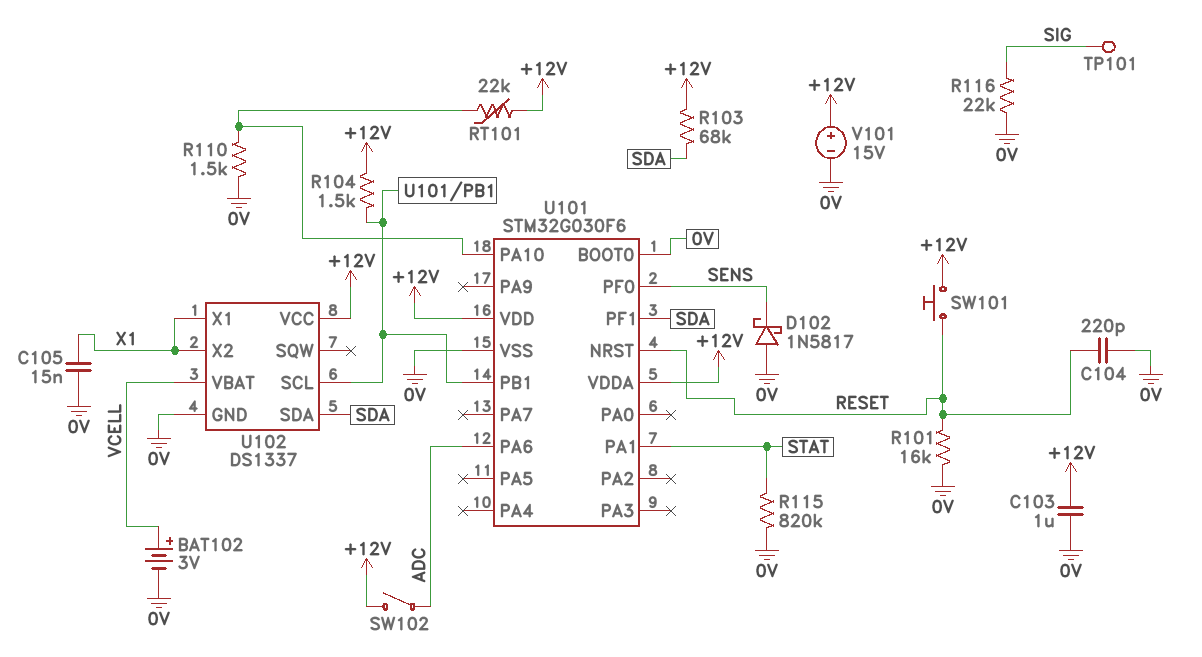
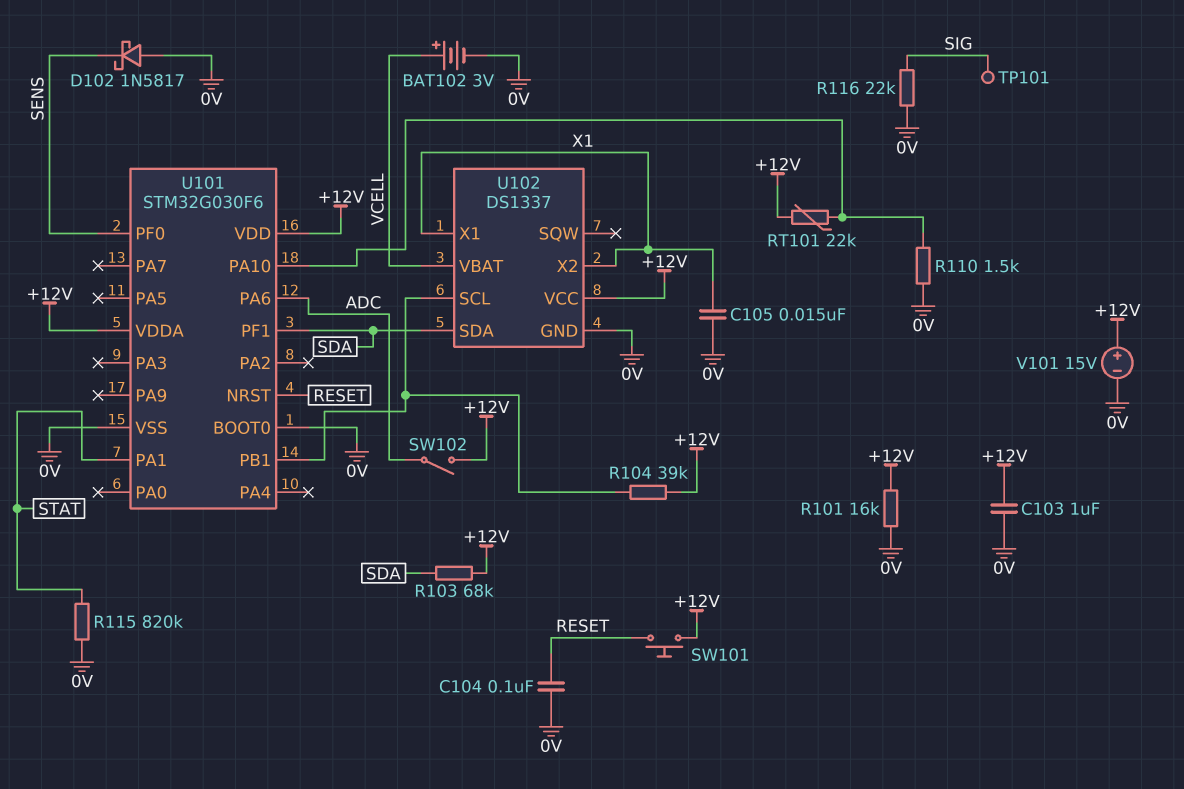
C104: 220pF (0V, RESET) -> 100nF (0V, RESET)
R101: 16k (0V, RESET) -> 16k (+12V, 0V)
R104: 1.5k (+12V, U101/PB1) -> 39k (+12V, U101/PB1)

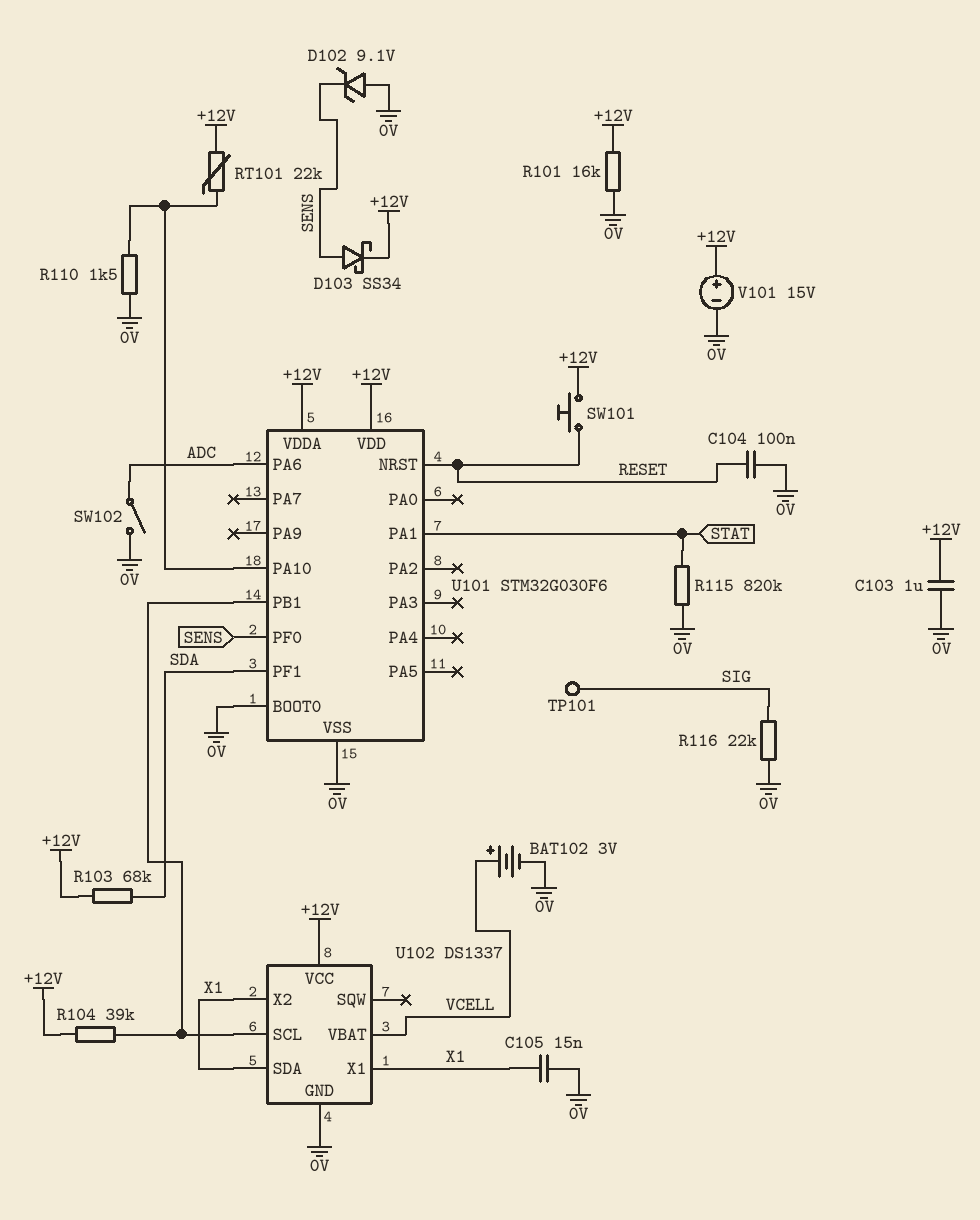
D102: schottky 1N5817 (A 0V, K SENS) -> zener 9.1V (A 0V, K SENS)
D103: none -> schottky SS34 (A SENS, K +12V)
SW102: switch (+12V, ADC) -> switch (0V, ADC)
U102 pin SDA: SDA -> X1

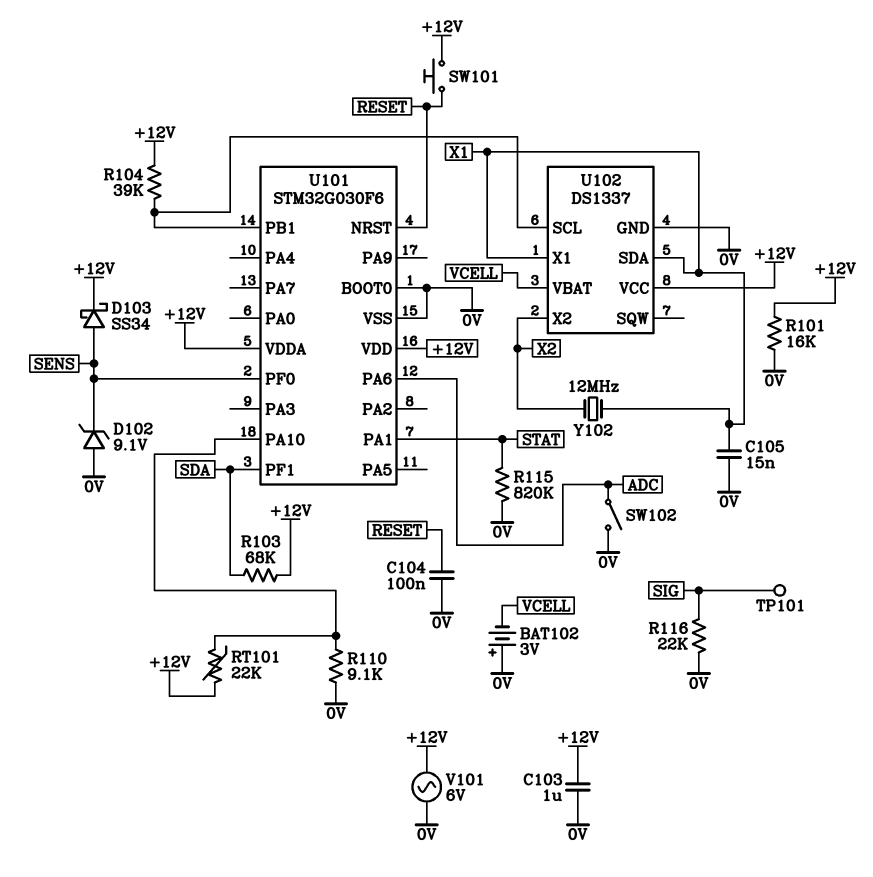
BAT102: 3V (plus VCELL, minus 0V) -> 3V (plus 0V, minus VCELL)
R110: 1.5k (0V, U101/PA10) -> 9.1k (0V, U101/PA10)
U102 pin X2: X1 -> X2
V101: 15V (plus +12V, minus 0V) -> AC 6V (+12V, 0V)
Y102: none -> 12MHz (X1, X2)

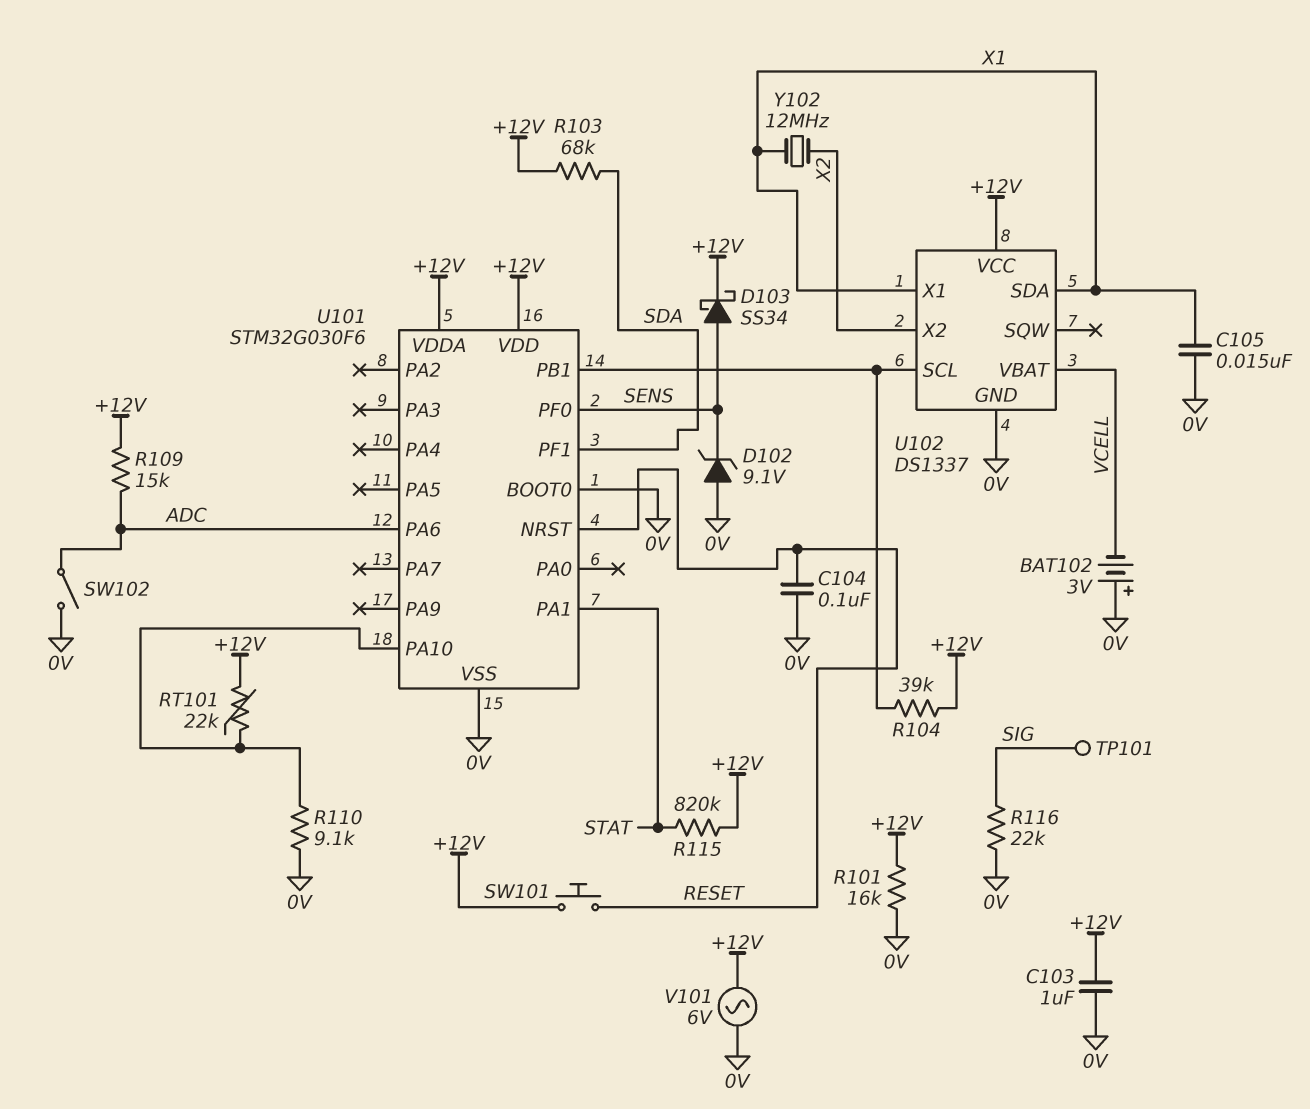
R109: none -> 15k (+12V, ADC)
R115: 820k (0V, STAT) -> 820k (+12V, STAT)

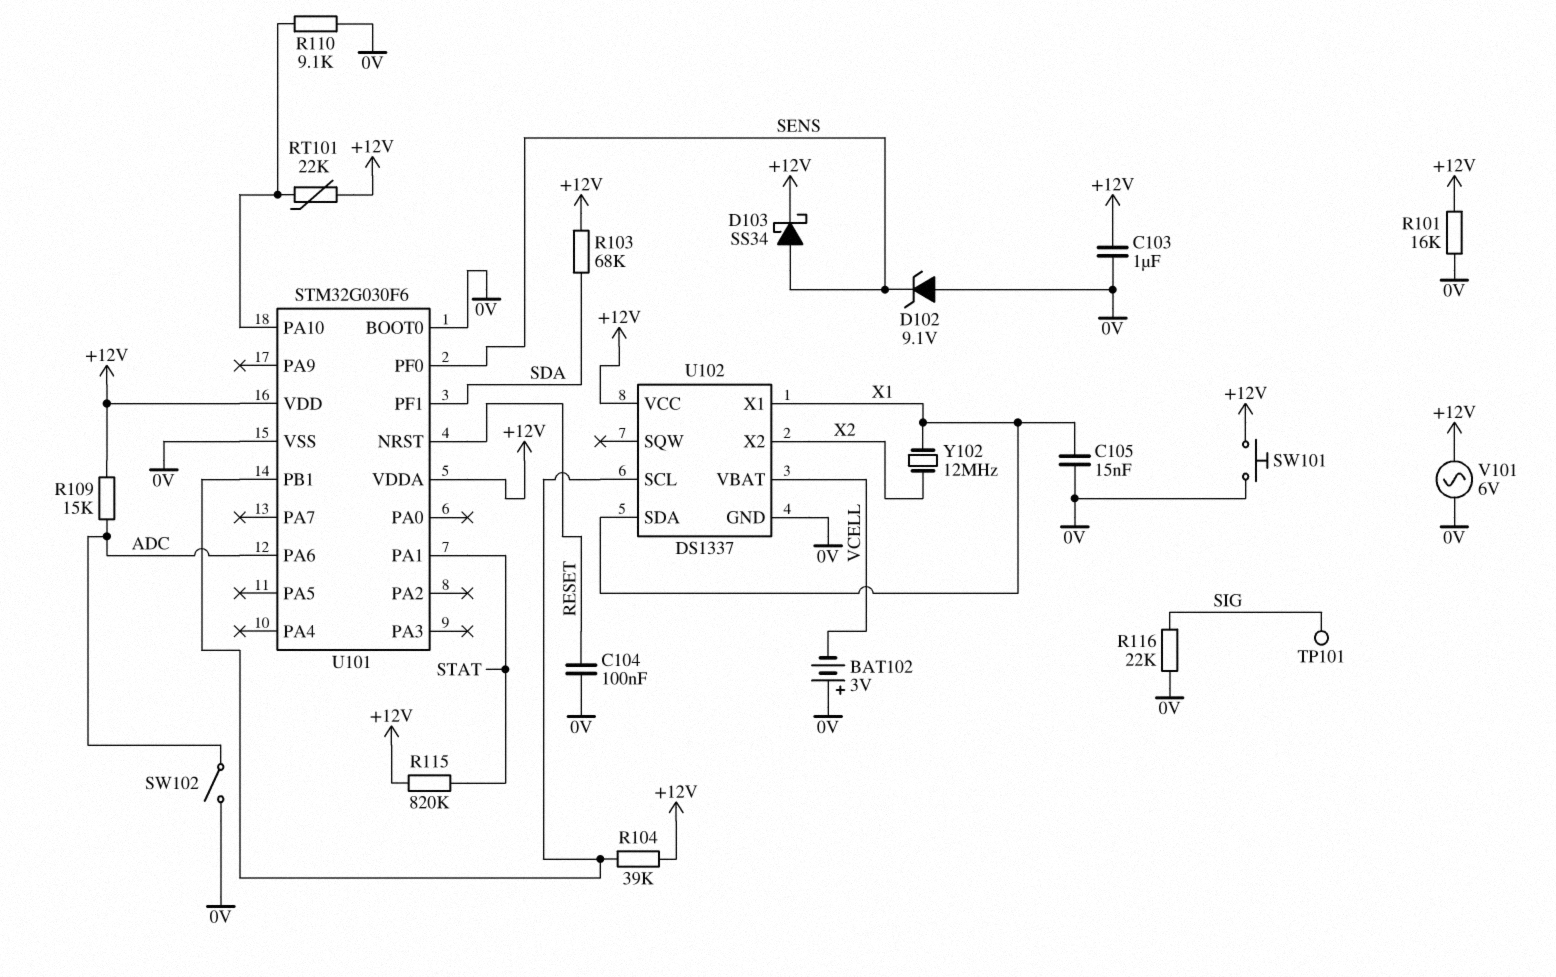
SW101: button (+12V, RESET) -> button (+12V, 0V)

